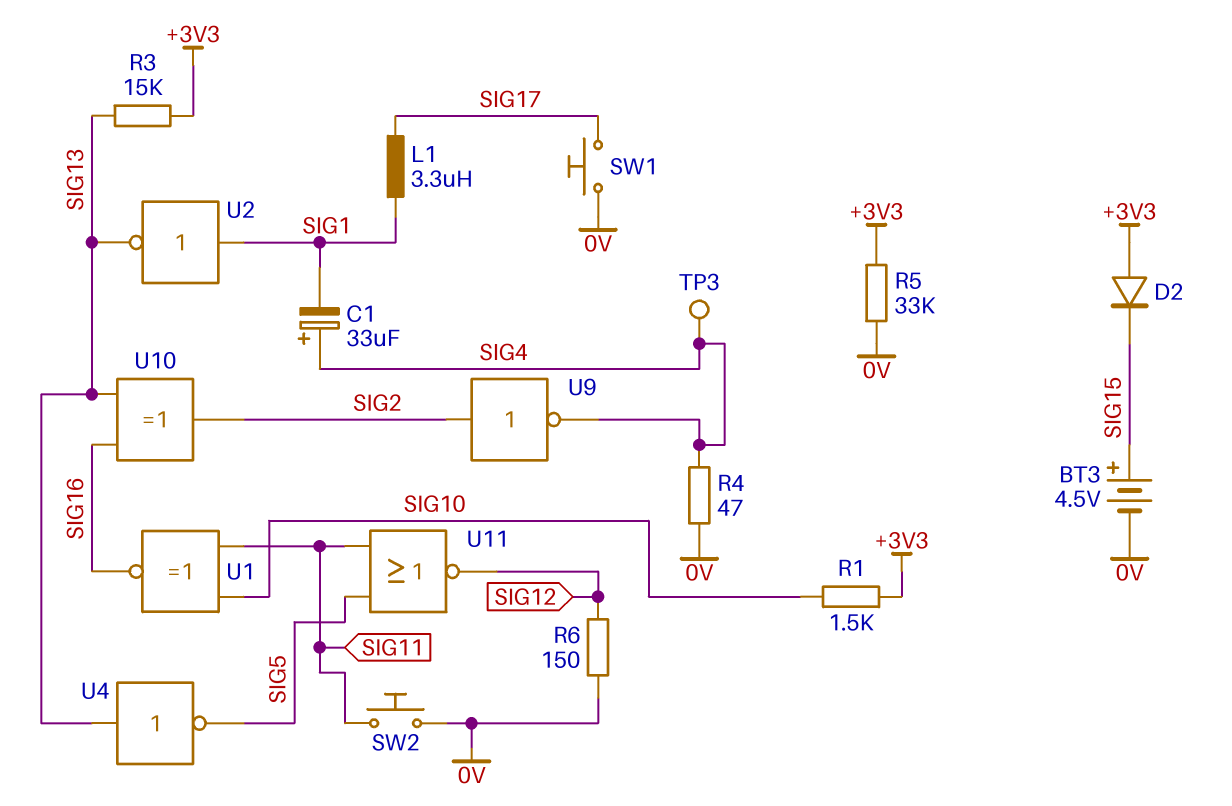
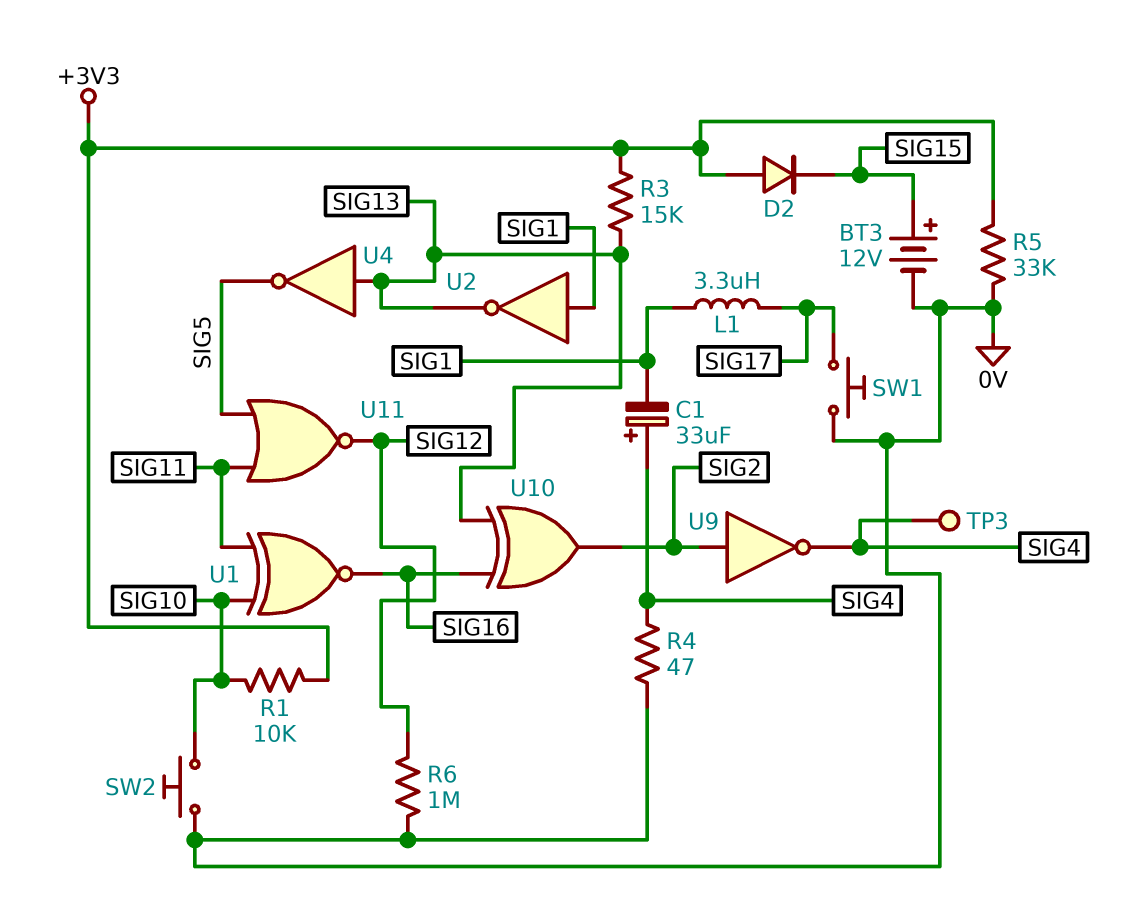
BT3: 4.5V (plus SIG15, minus 0V) -> 12V (plus SIG15, minus 0V)
R1: 1.5k (+3V3, SIG10) -> 10k (+3V3, SIG10)
R6: 150 (0V, SIG12) -> 1M (0V, SIG12)
SW2: button (0V, SIG11) -> button (0V, SIG10)

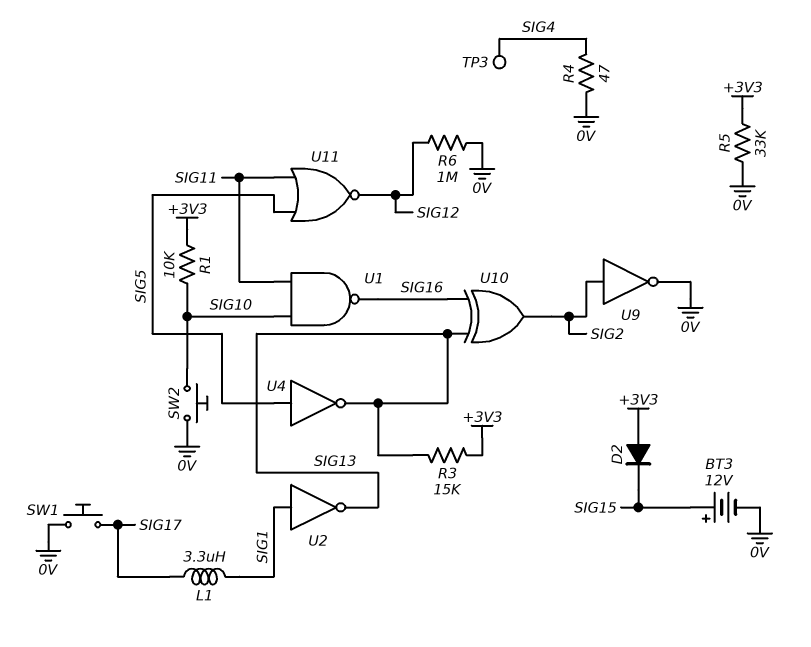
C1: 33uF (plus SIG4, minus SIG1) -> none
U1: XNOR (in SIG10, in SIG11, out SIG16) -> NAND (in SIG10, in SIG11, out SIG16)
U4: NOT (in SIG13, out SIG5) -> NOT (in SIG5, out SIG13)
U9: NOT (in SIG2, out SIG4) -> NOT (in SIG2, out 0V)

